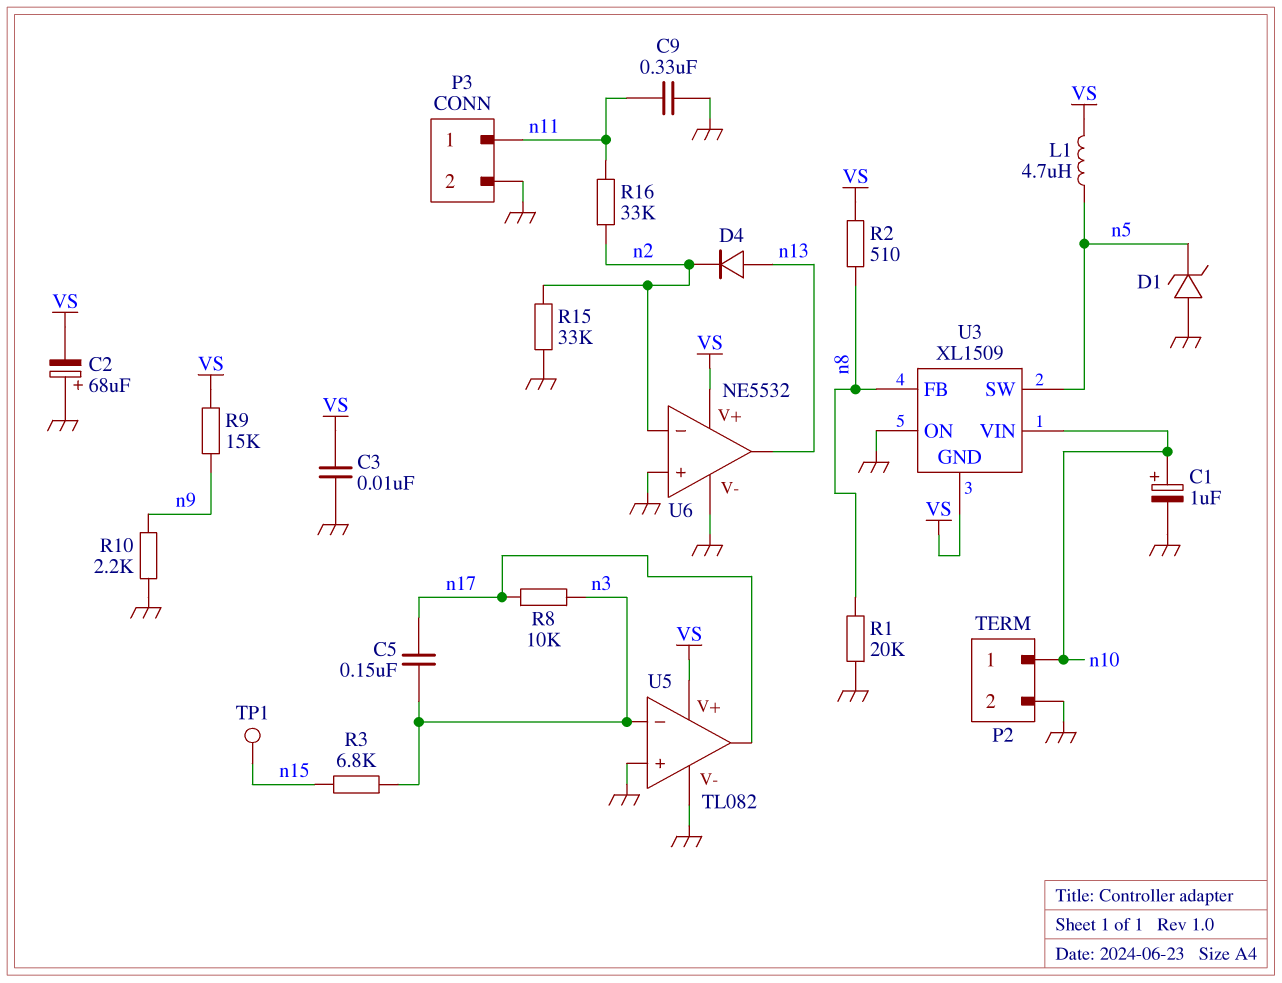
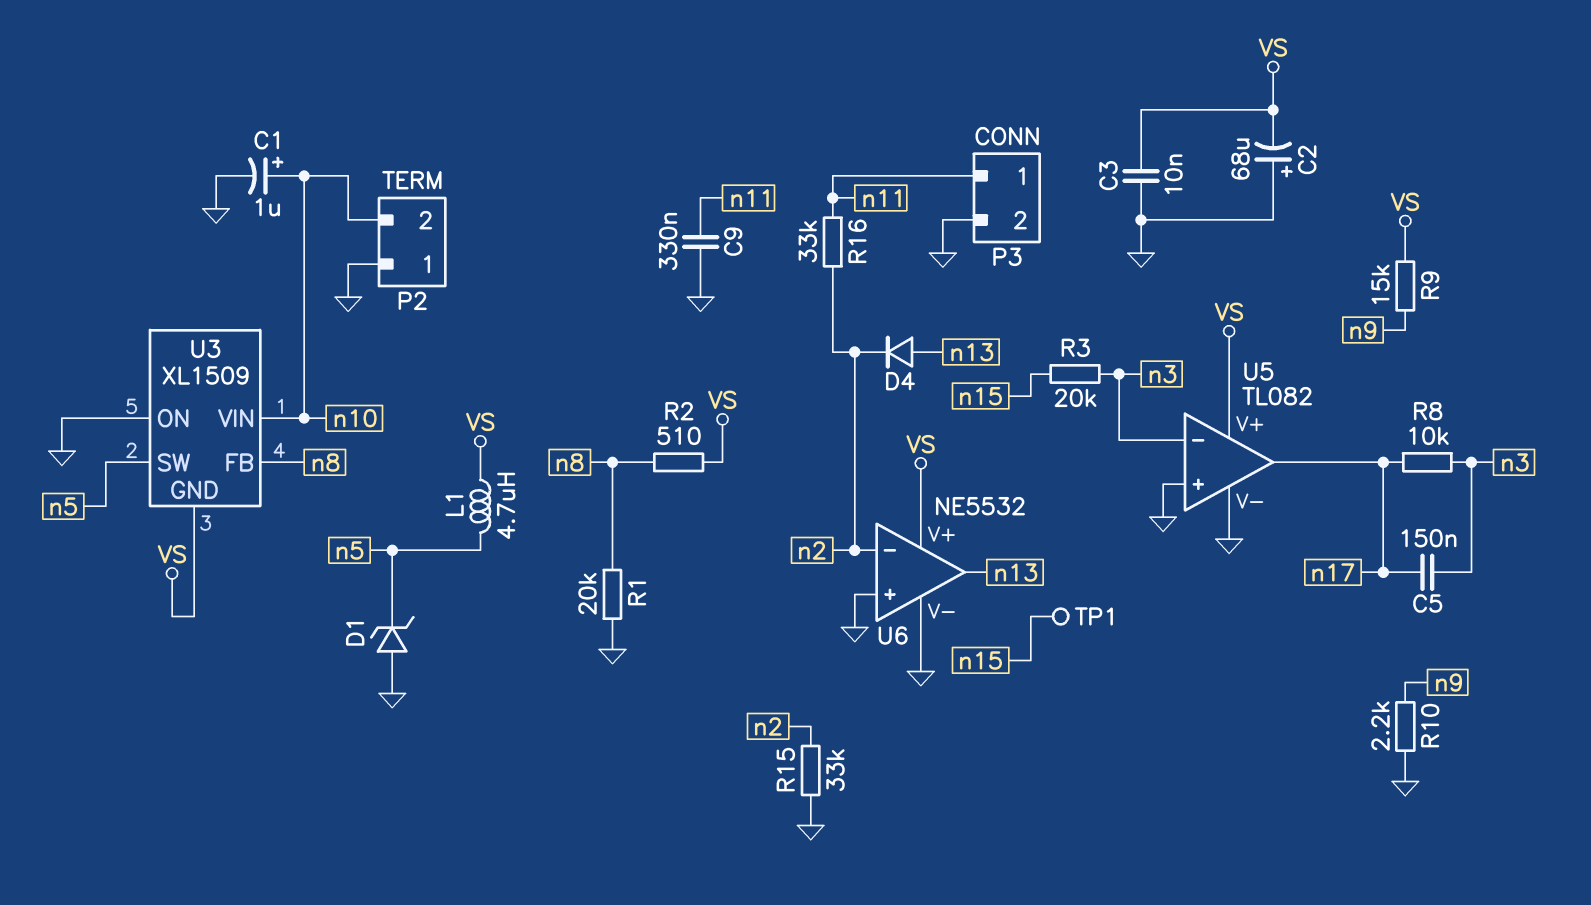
P2 pin 1: n10 -> GND
P2 pin 2: GND -> n10
R3: 6.8k (n3, n15) -> 20k (n3, n15)

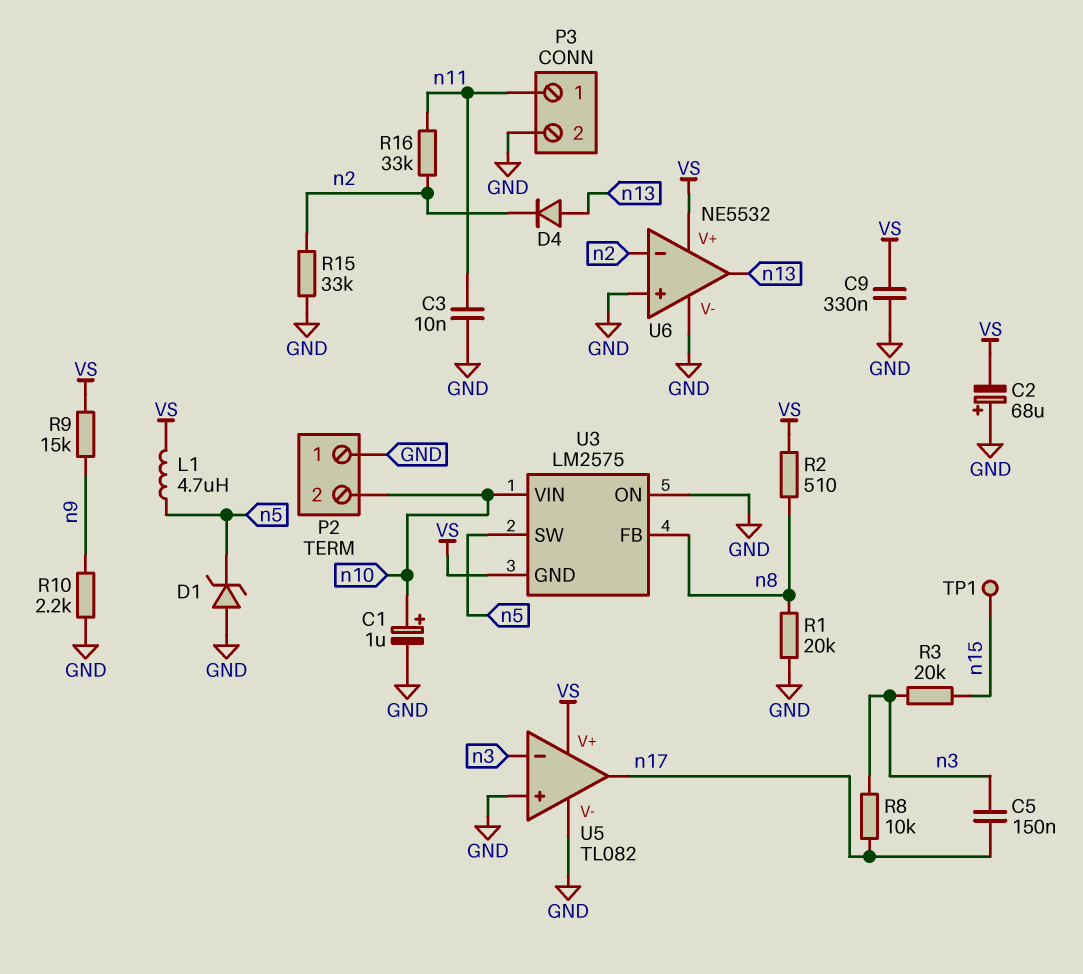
C3: 10nF (GND, VS) -> 10nF (GND, n11)
C9: 330nF (GND, n11) -> 330nF (GND, VS)
U3: XL1509 -> LM2575

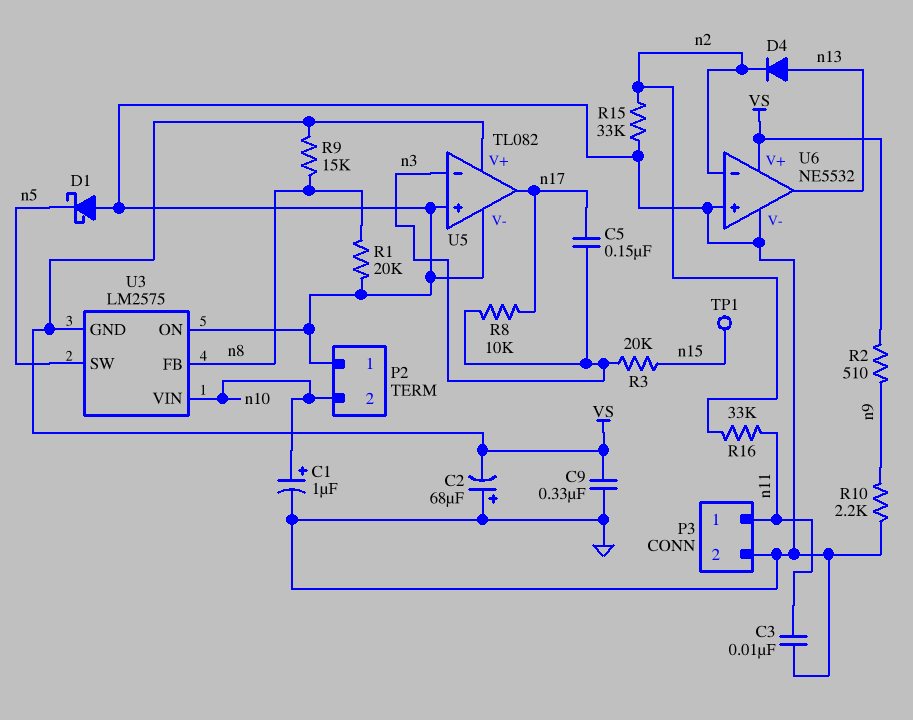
D1: zener (A GND, K n5) -> schottky (A GND, K n5)
L1: 4.7uH (VS, n5) -> none
R2: 510 (VS, n8) -> 510 (VS, n9)
R9: 15k (VS, n9) -> 15k (VS, n8)

